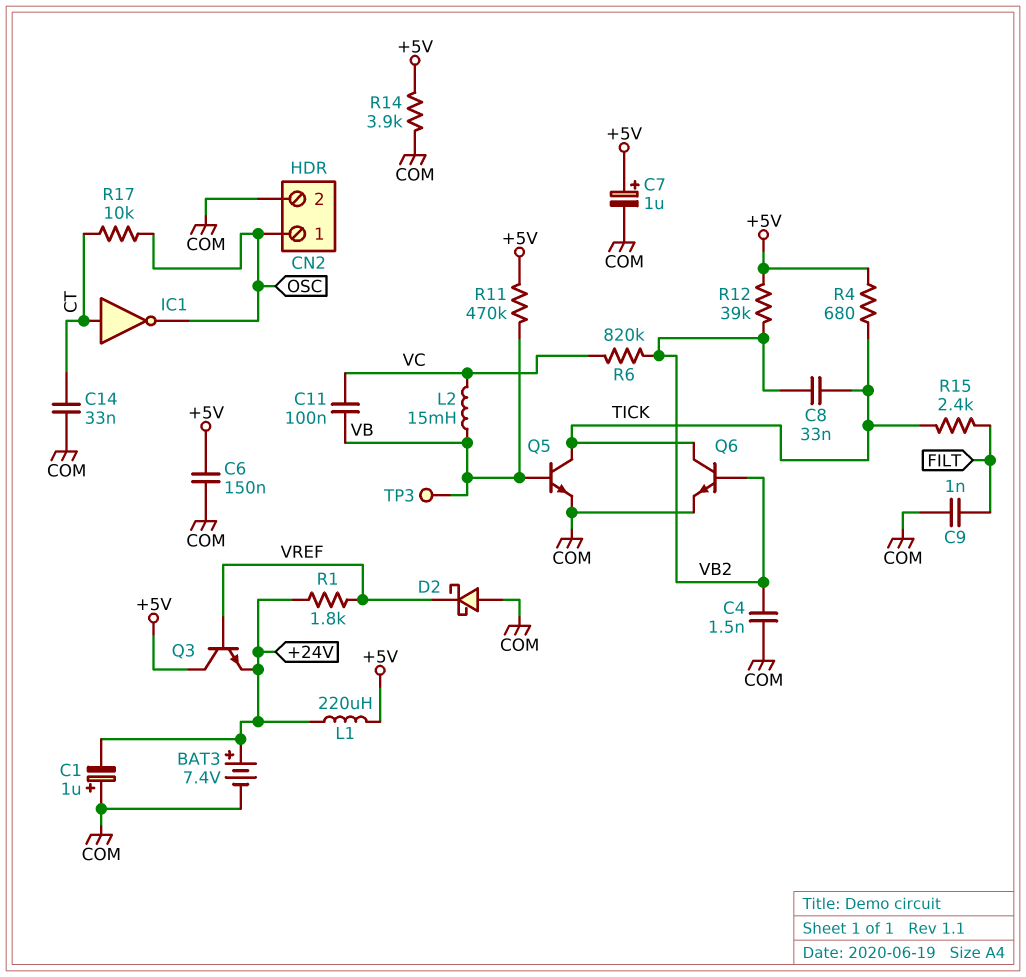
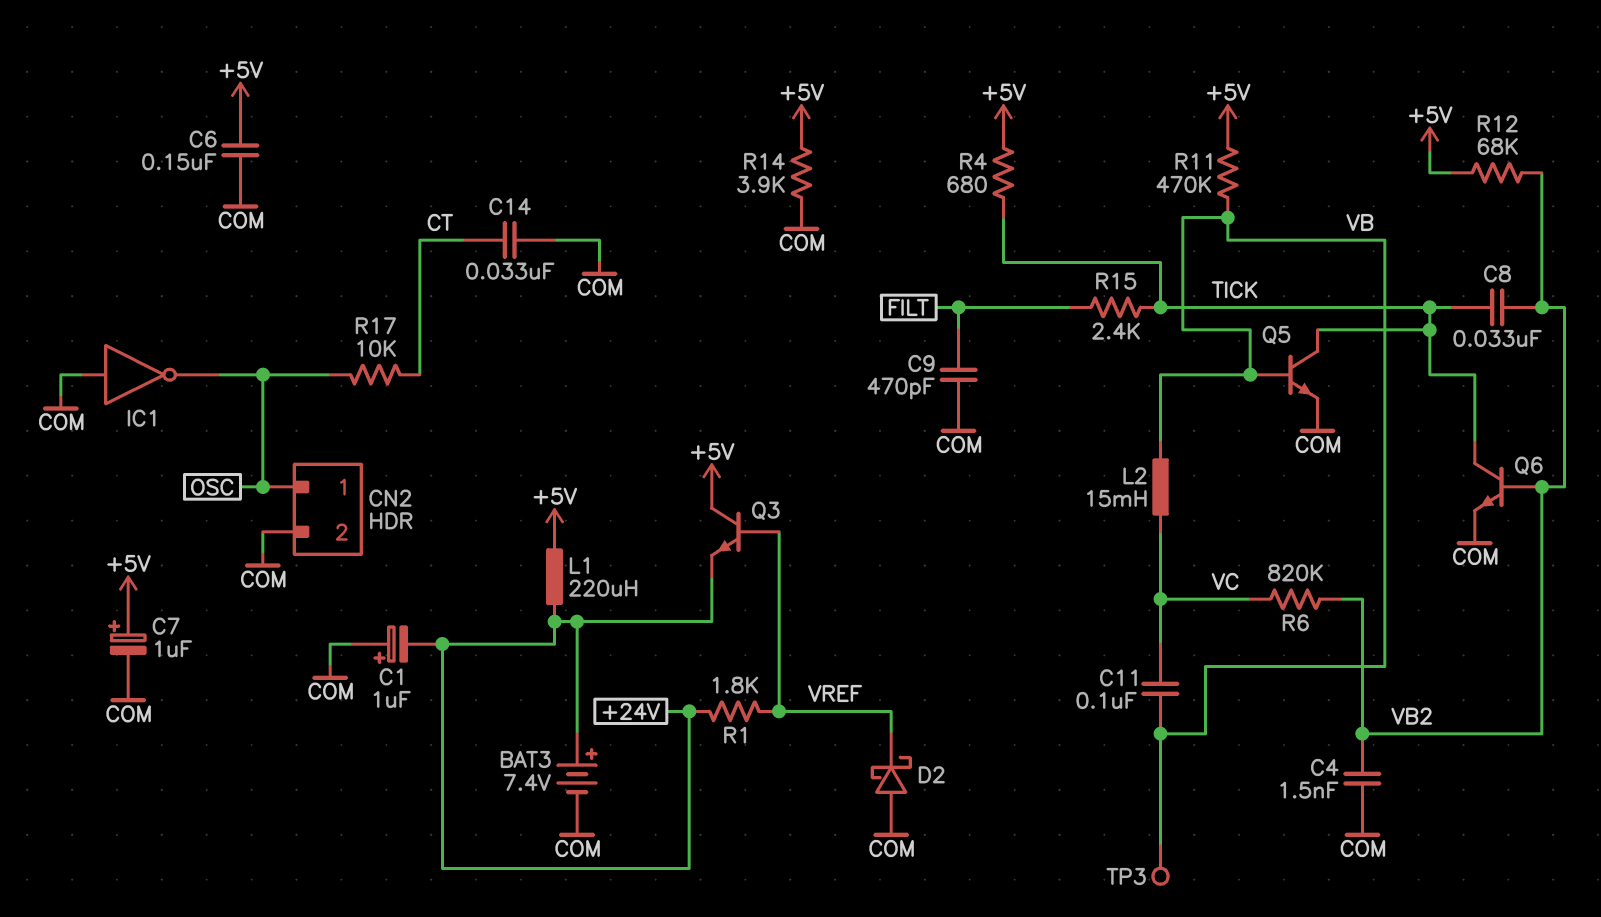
C9: 1nF (COM, FILT) -> 470pF (COM, FILT)
IC1: NOT (in CT, out OSC) -> NOT (in COM, out OSC)
R12: 39k (+5V, VB2) -> 68k (+5V, VB2)

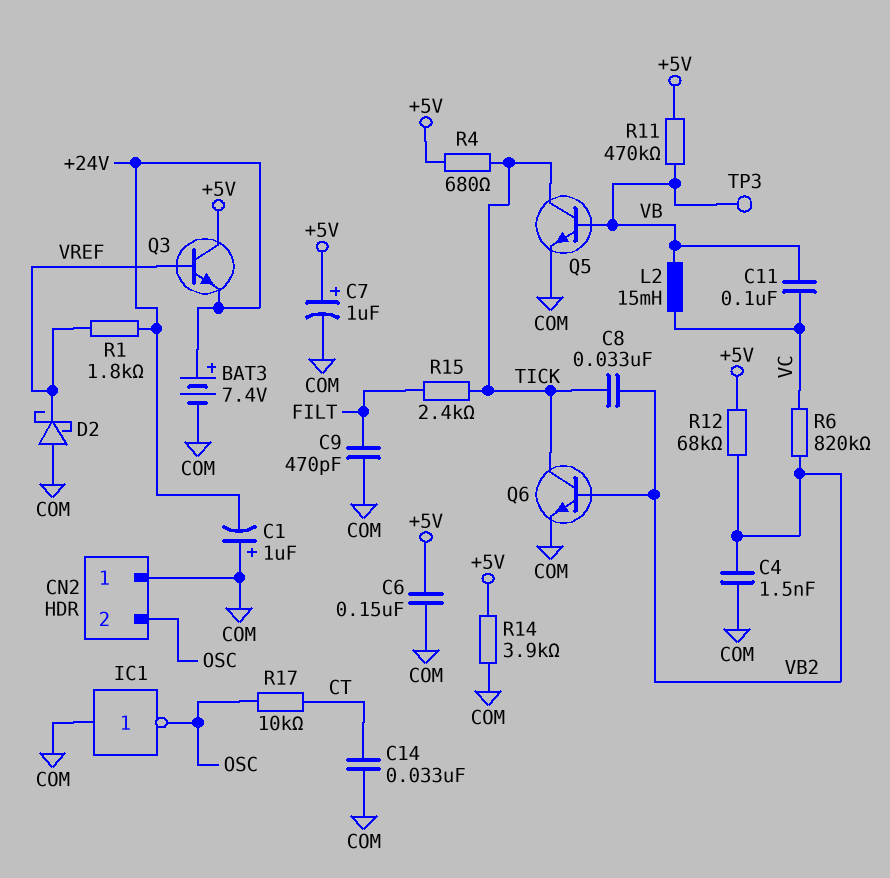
CN2 pin 1: OSC -> COM
CN2 pin 2: COM -> OSC
L1: 220uH (+5V, +24V) -> none

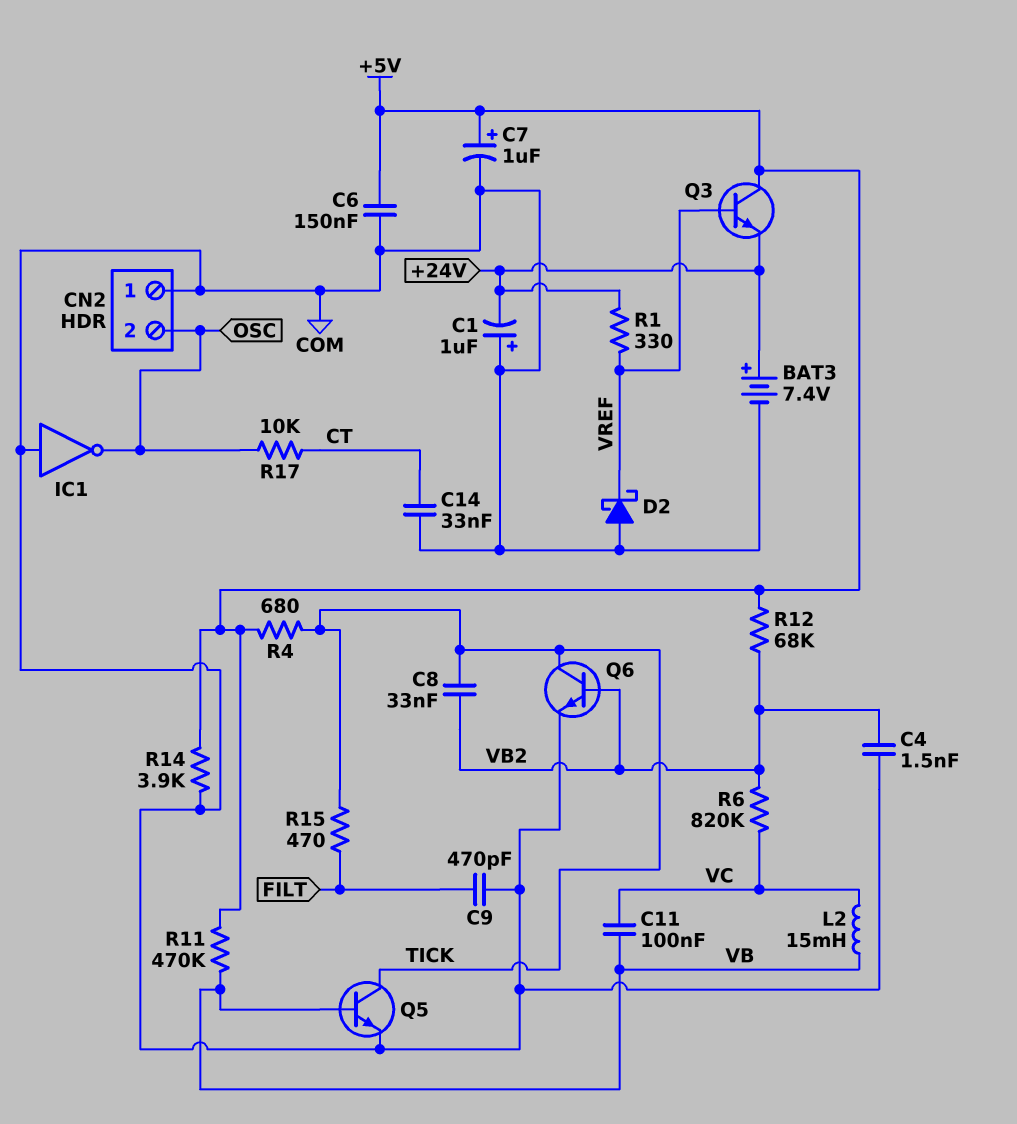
R1: 1.8k (+24V, VREF) -> 330 (+24V, VREF)
R15: 2.4k (FILT, TICK) -> 470 (FILT, TICK)
TP3: test point (VB) -> none

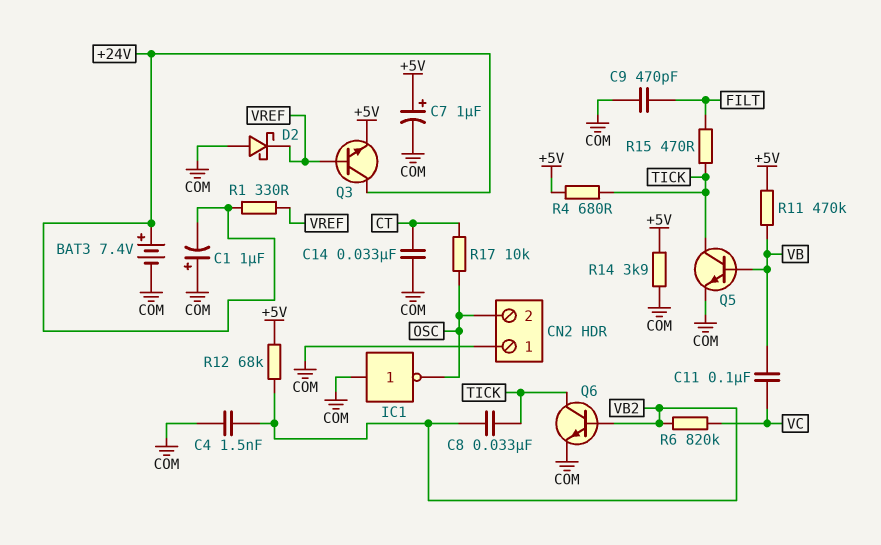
C6: 150nF (+5V, COM) -> none
L2: 15mH (VB, VC) -> none
Q3: NPN (B VREF, C +5V, E +24V) -> NPN (B VREF, C +24V, E +5V)

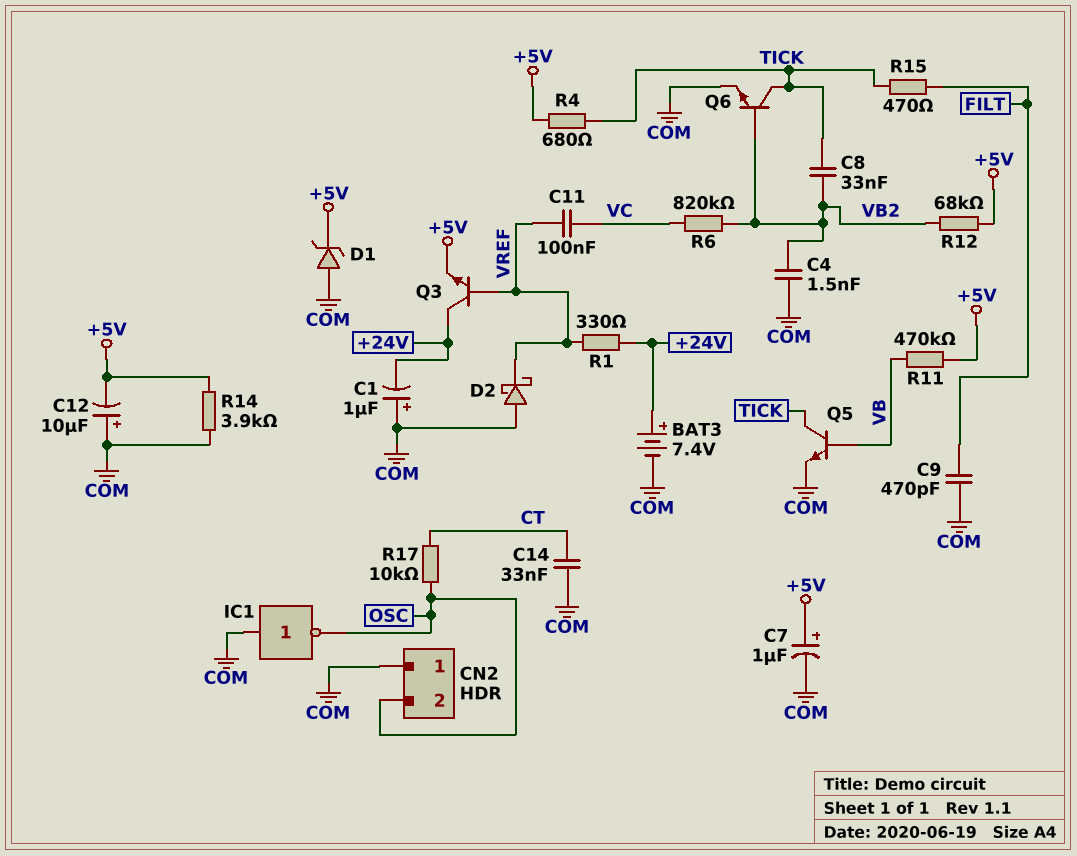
C11: 100nF (VB, VC) -> 100nF (VC, VREF)
C12: none -> 10uF (plus COM, minus +5V)
D1: none -> zener (A COM, K +5V)

